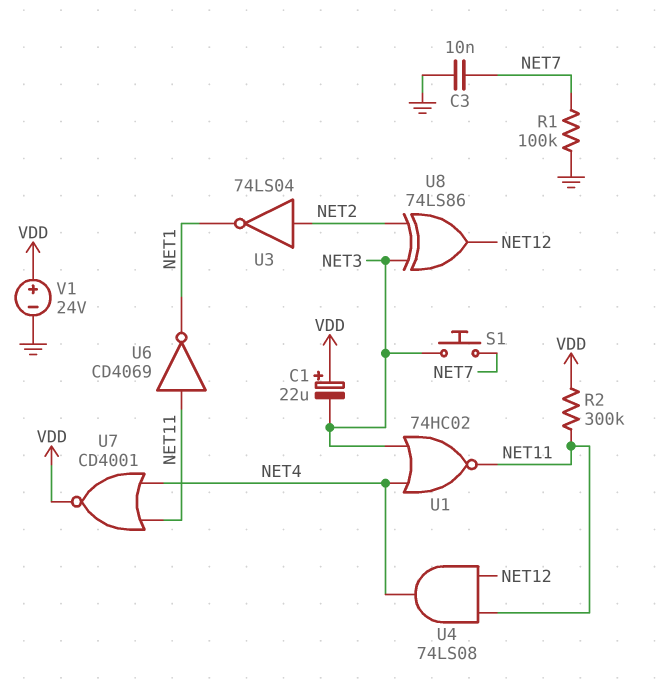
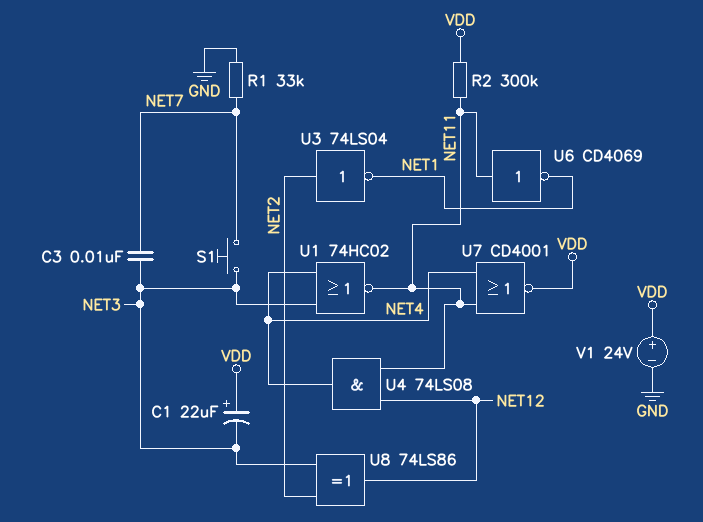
C3: 10nF (GND, NET7) -> 10nF (NET3, NET7)
R1: 100k (GND, NET7) -> 33k (GND, NET7)

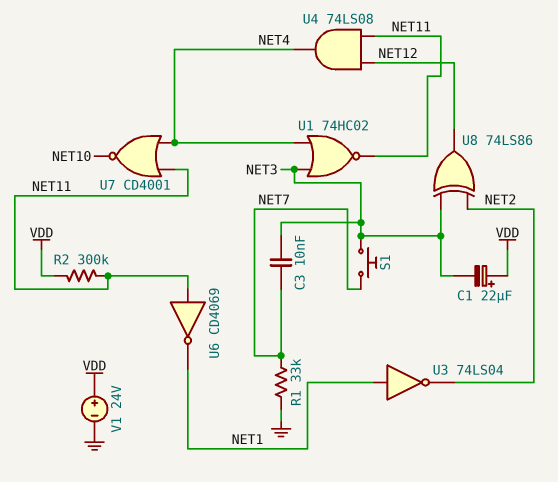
U3: NOT 74LS04 (in NET2, out NET1) -> NOT 74LS04 (in NET1, out NET2)
U7: NOR CD4001 (in NET4, in NET11, out VDD) -> NOR CD4001 (in NET4, in NET11, out NET10)

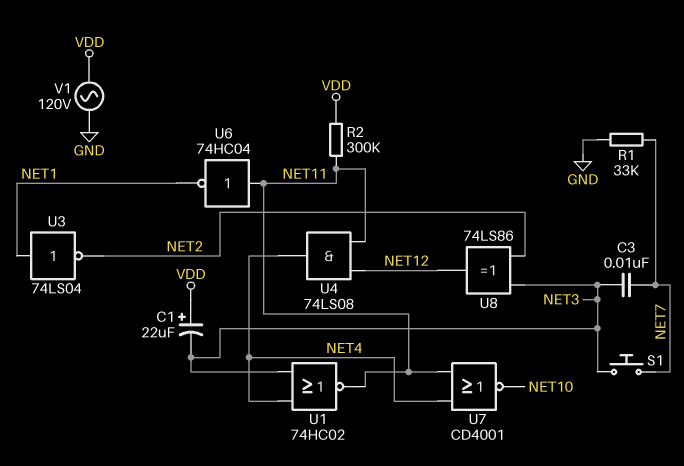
U6: NOT CD4069 (in NET11, out NET1) -> NOT 74HC04 (in NET11, out NET1)
V1: 24V (plus VDD, minus GND) -> AC 120V (GND, VDD)

